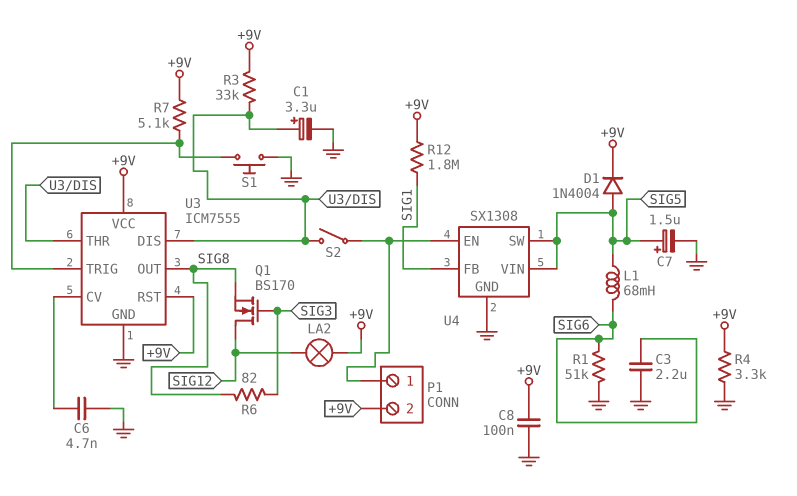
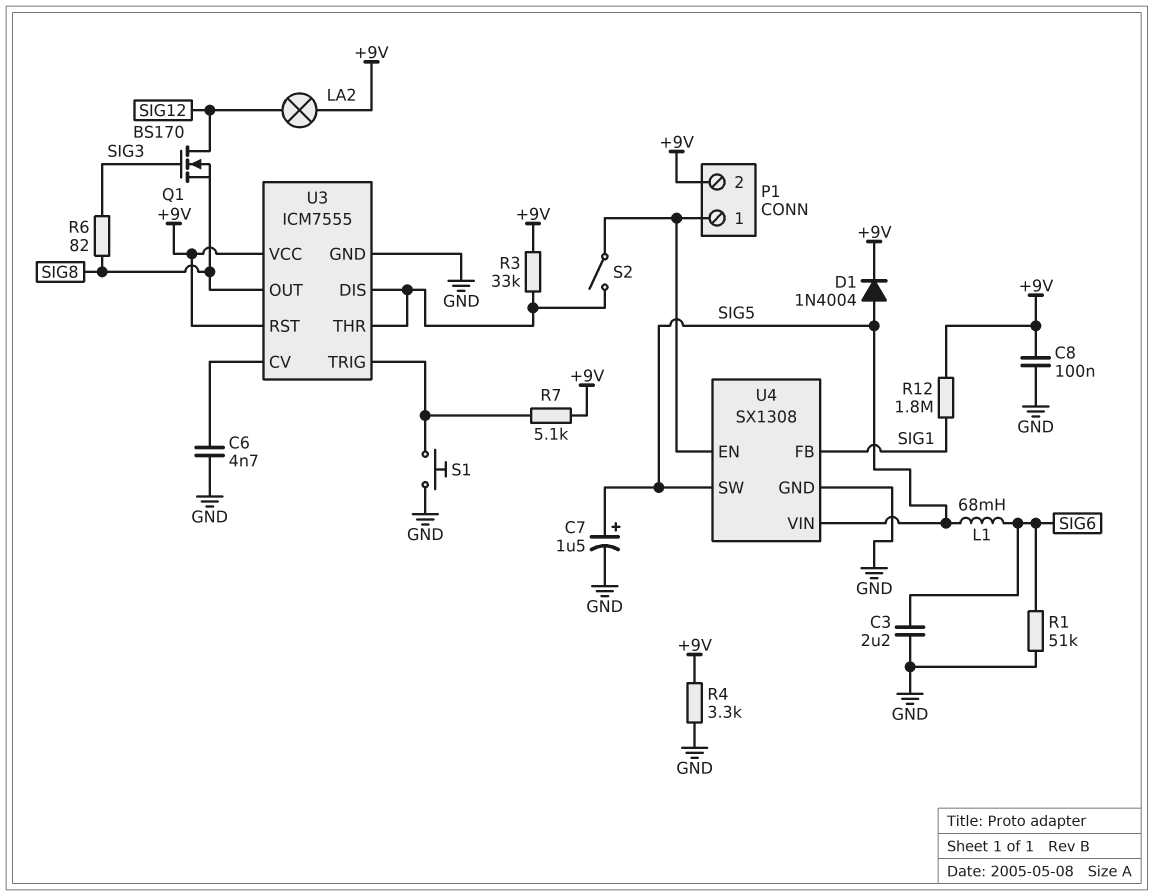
C1: 3.3uF (plus U3/DIS, minus GND) -> none

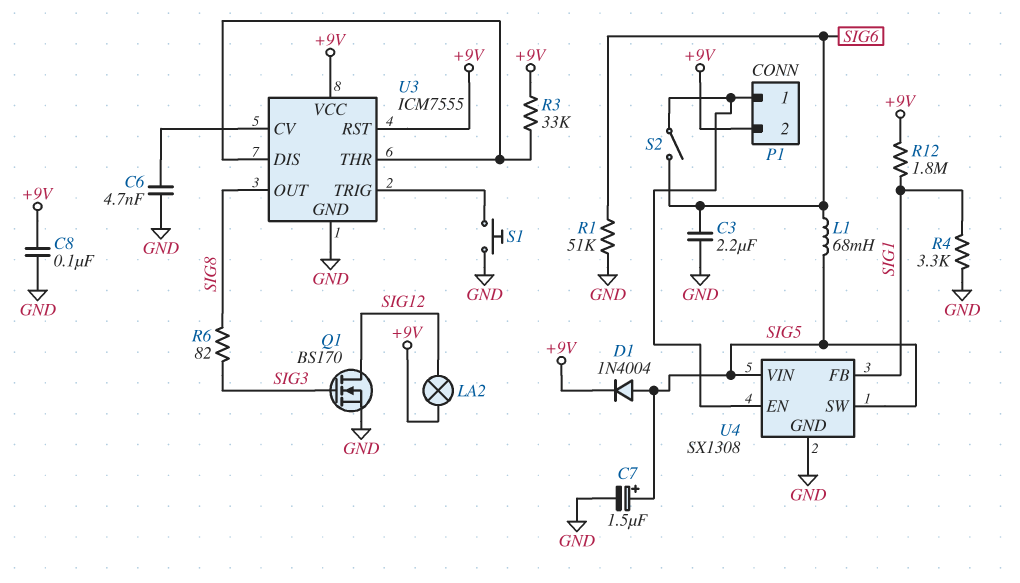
Q1: NMOS BS170 (G SIG3, D SIG12, S SIG8) -> NMOS BS170 (G SIG3, D SIG12, S GND)
R4: 3.3k (+9V, GND) -> 3.3k (GND, SIG1)
R7: 5.1k (+9V, U3/TRIG) -> none
S2: switch (P1/1, U3/DIS) -> switch (P1/1, SIG6)

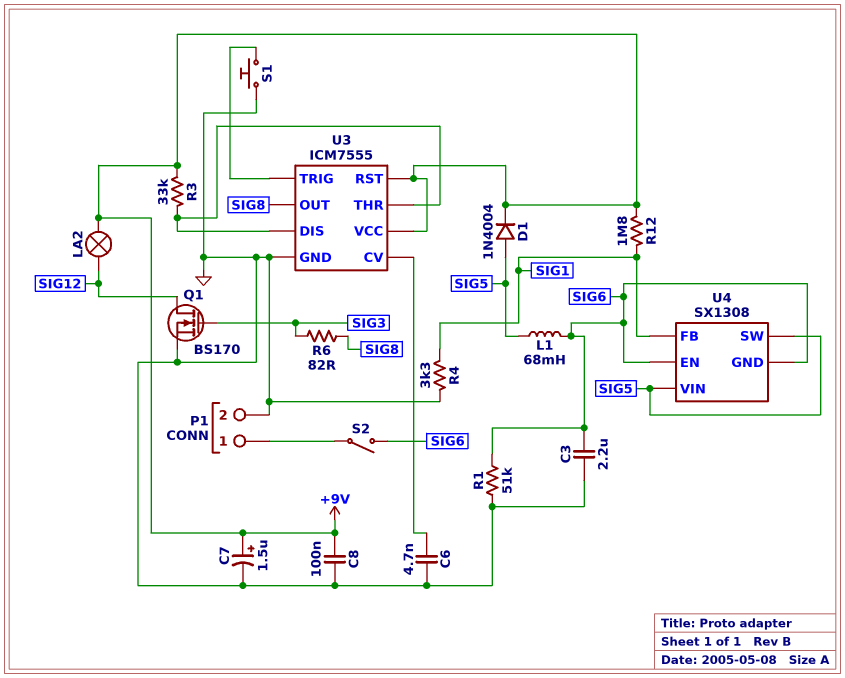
C7: 1.5uF (plus SIG5, minus GND) -> 1.5uF (plus +9V, minus GND)
P1 pin 2: +9V -> GND
U4 pin EN: P1/1 -> SIG6
U4 pin GND: GND -> SIG6

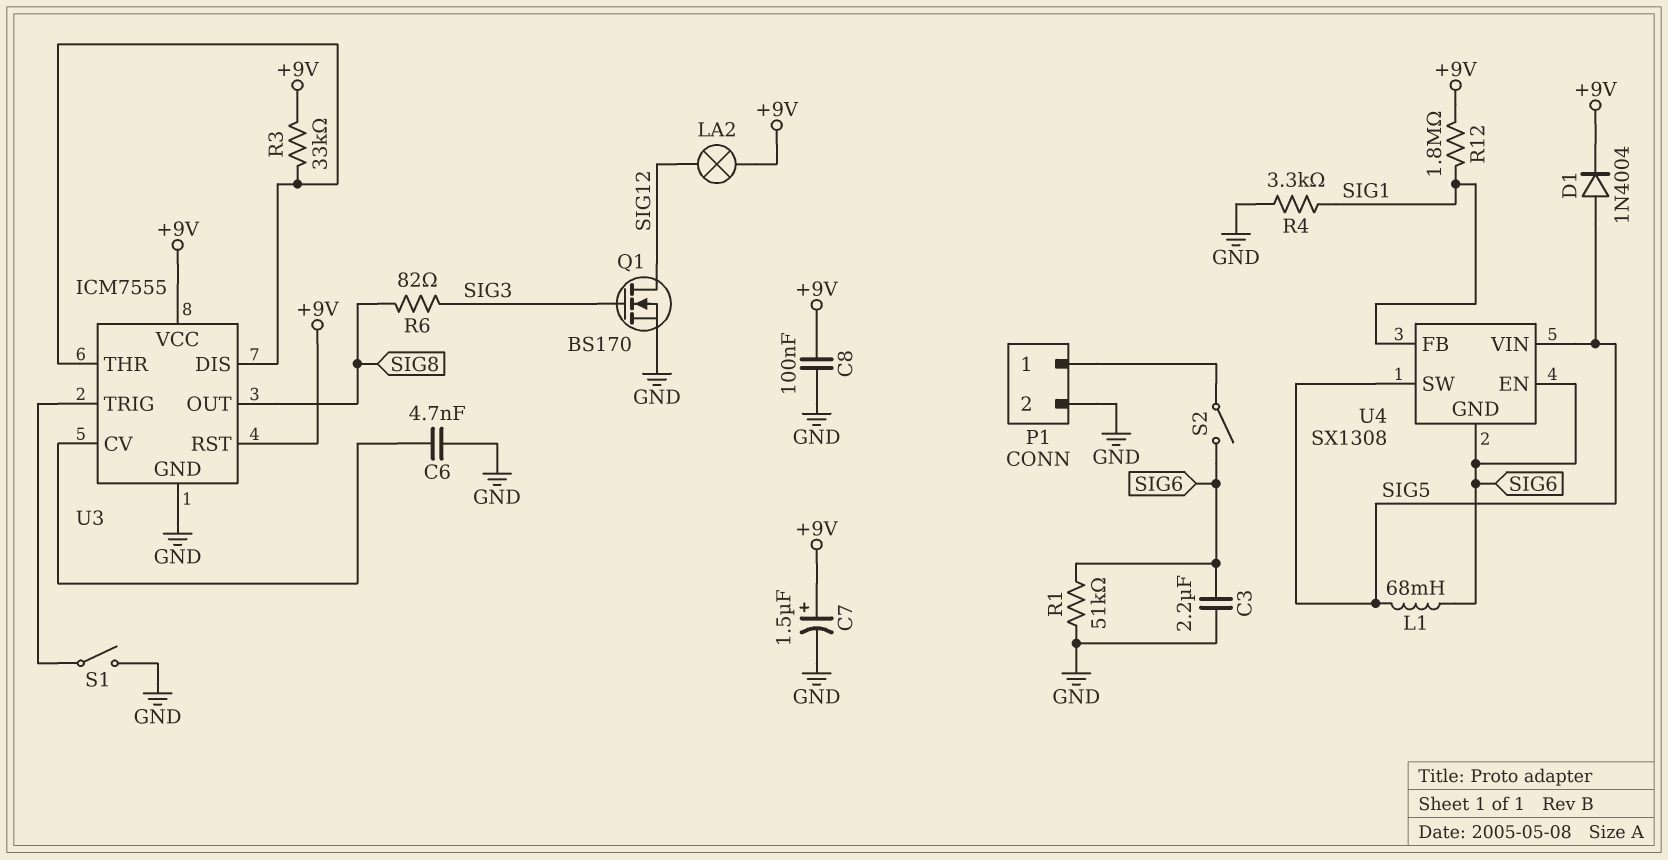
S1: button (GND, U3/TRIG) -> switch (GND, U3/TRIG)

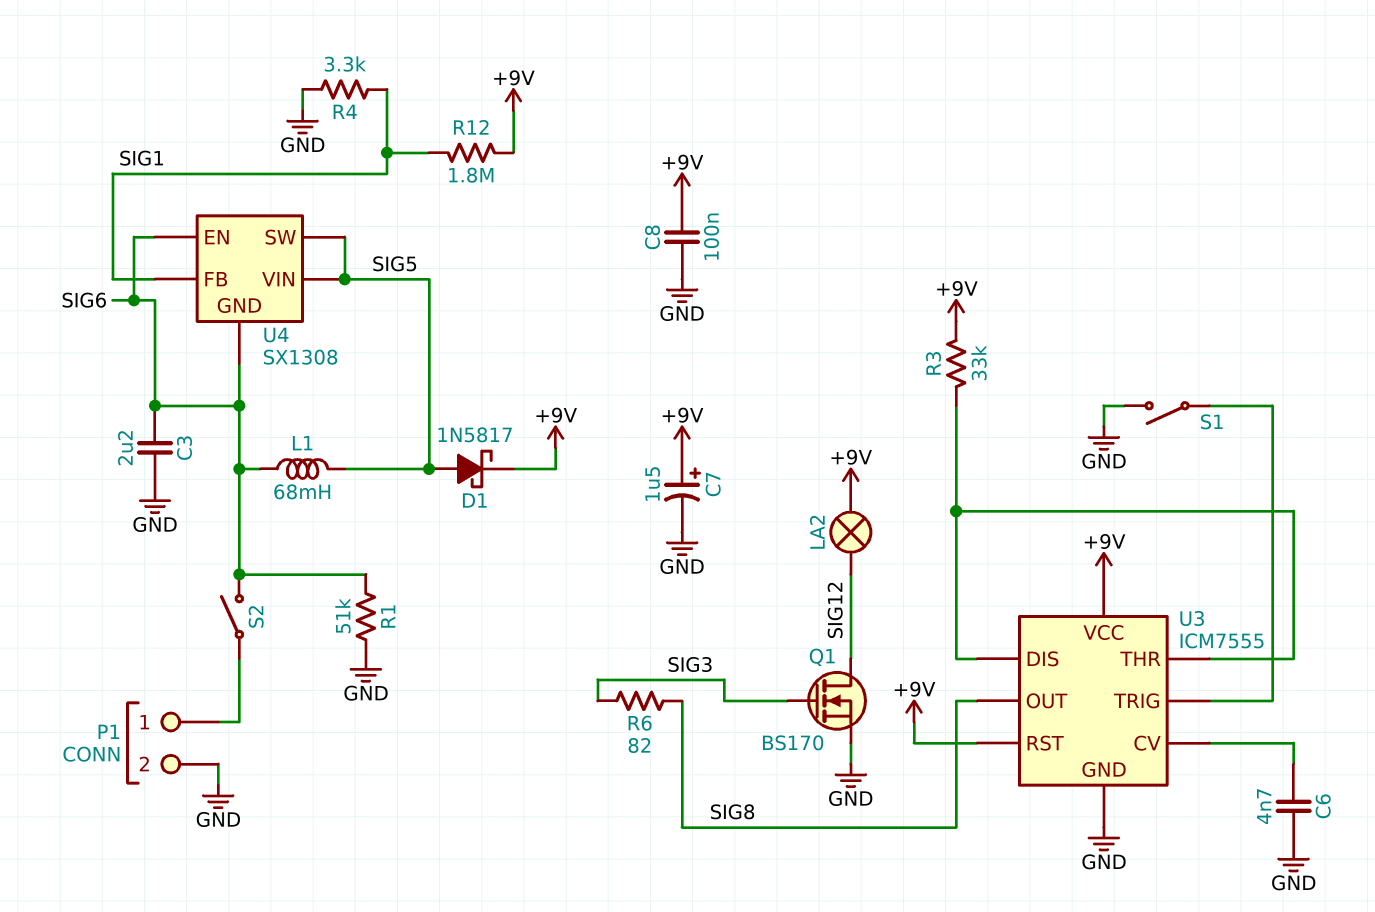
D1: diode 1N4004 (A SIG5, K +9V) -> schottky 1N5817 (A SIG5, K +9V)

